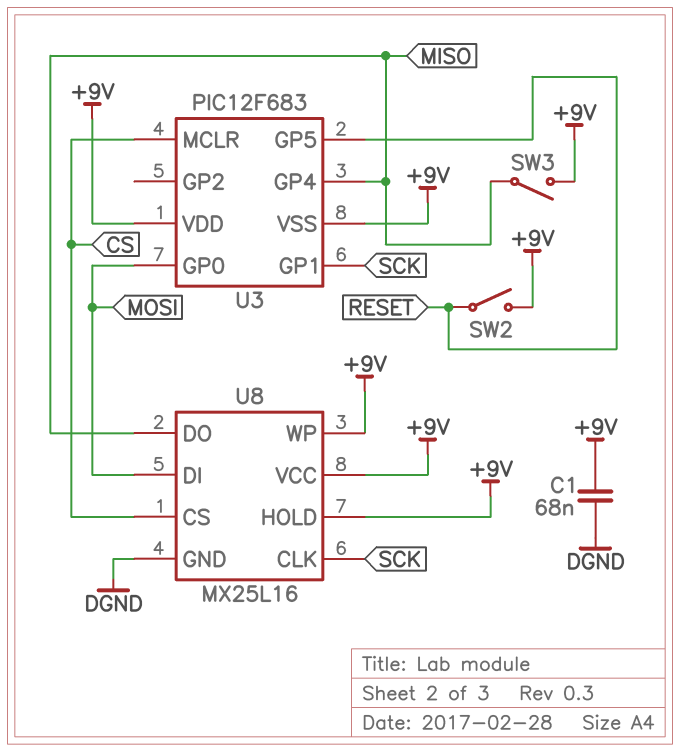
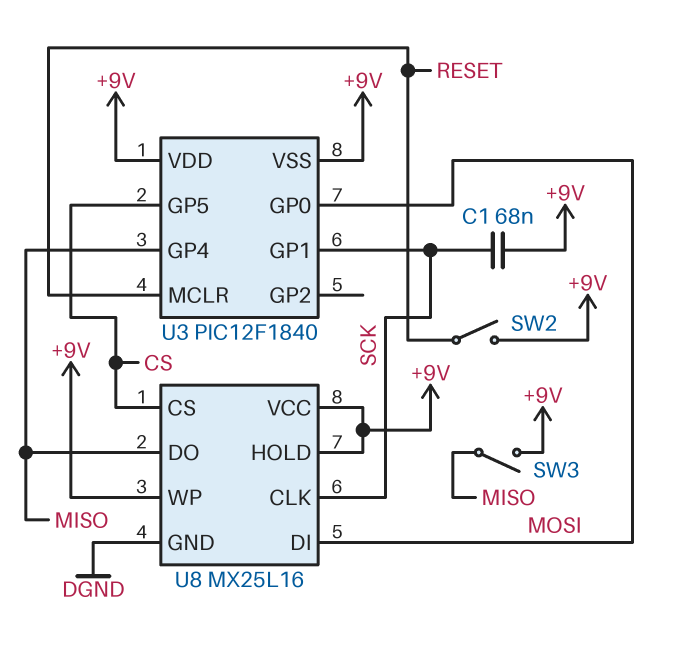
C1: 68nF (+9V, DGND) -> 68nF (+9V, SCK)
U3: PIC12F683 -> PIC12F1840
U3 pin GP5: RESET -> CS
U3 pin MCLR: CS -> RESET

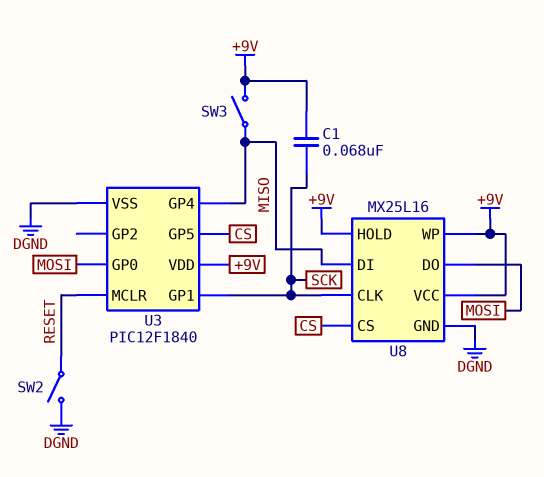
SW2: switch (+9V, RESET) -> switch (DGND, RESET)
U3 pin VSS: +9V -> DGND
U8 pin DI: MOSI -> MISO
U8 pin DO: MISO -> MOSI

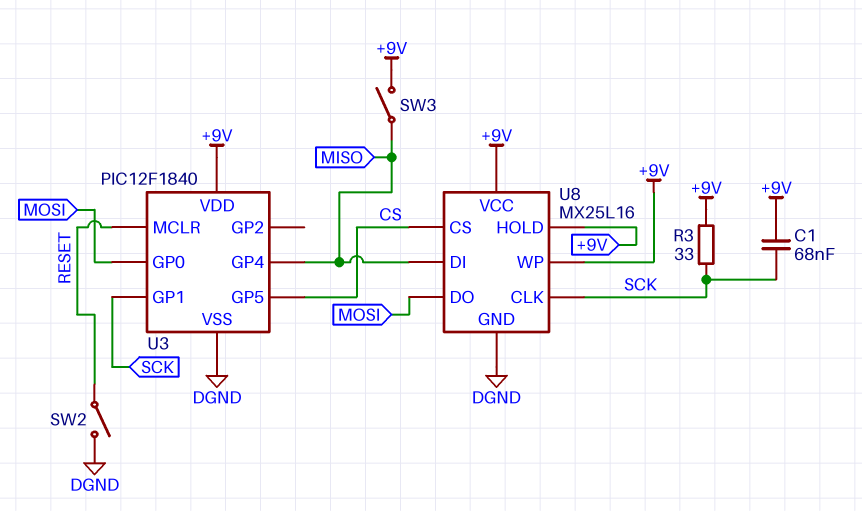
R3: none -> 33 (+9V, SCK)

